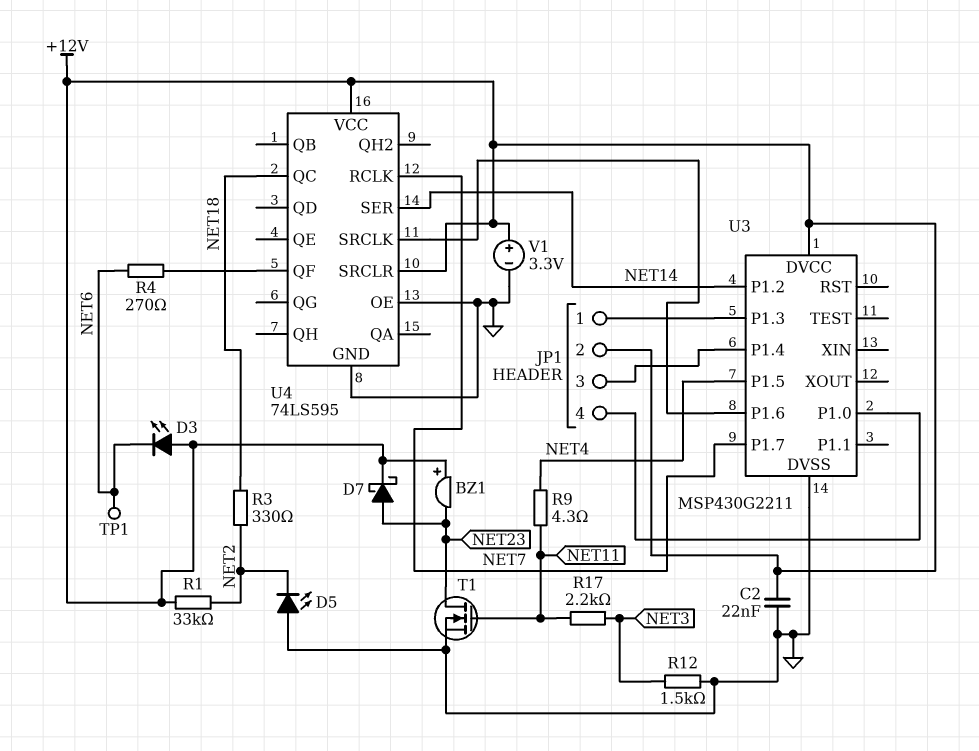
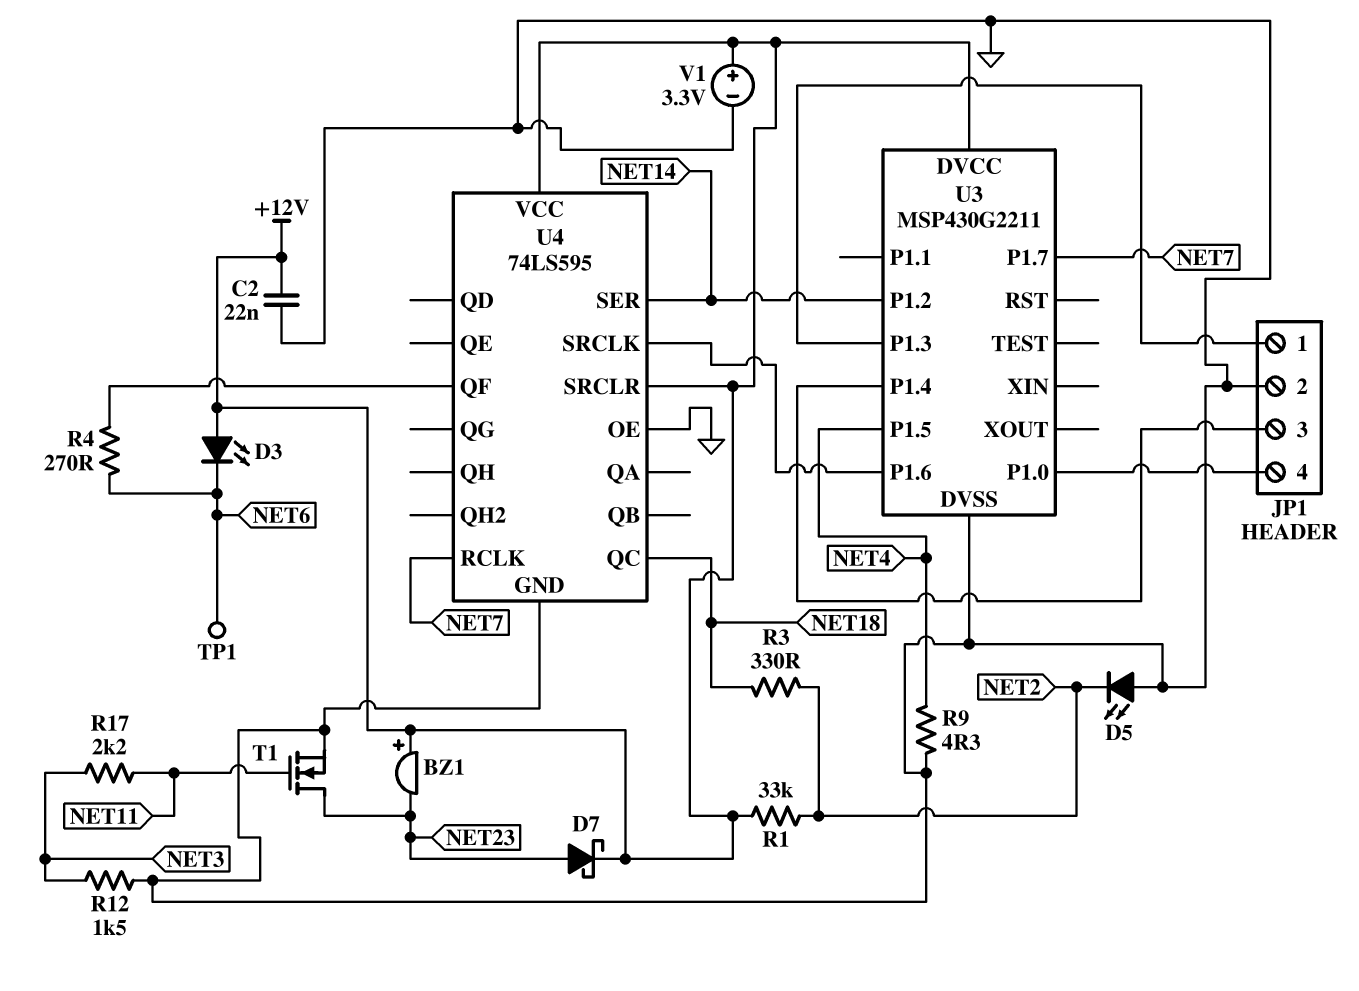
JP1 pin 2: +12V -> GND
R9: 4.3 (NET4, NET11) -> 4.3 (GND, NET4)

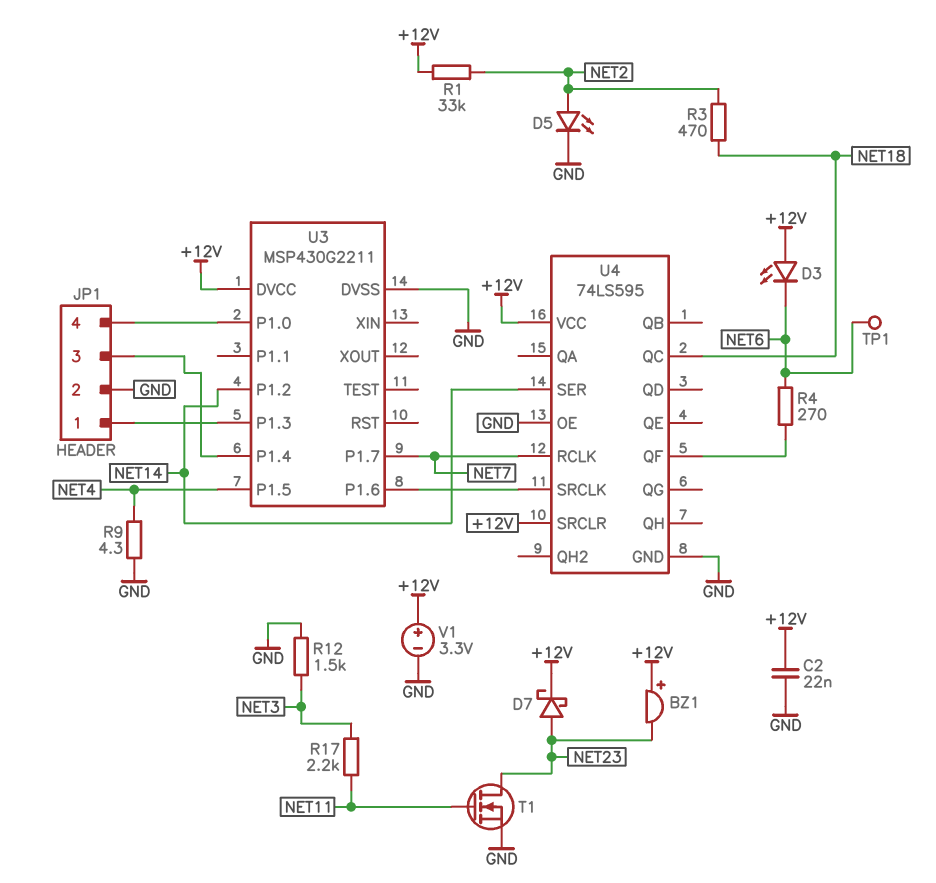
D5: LED (A GND, K NET2) -> LED (A NET2, K GND)
R3: 330 (NET2, NET18) -> 470 (NET2, NET18)

